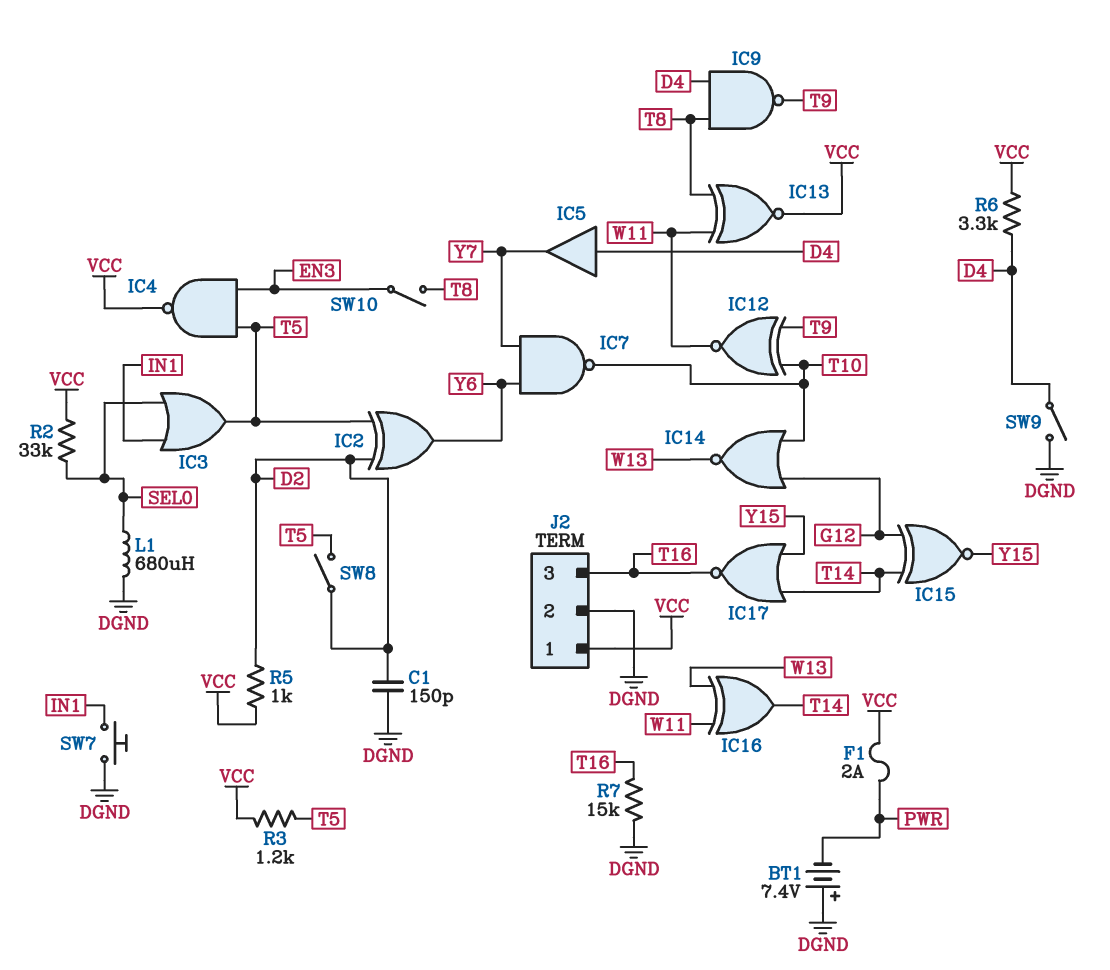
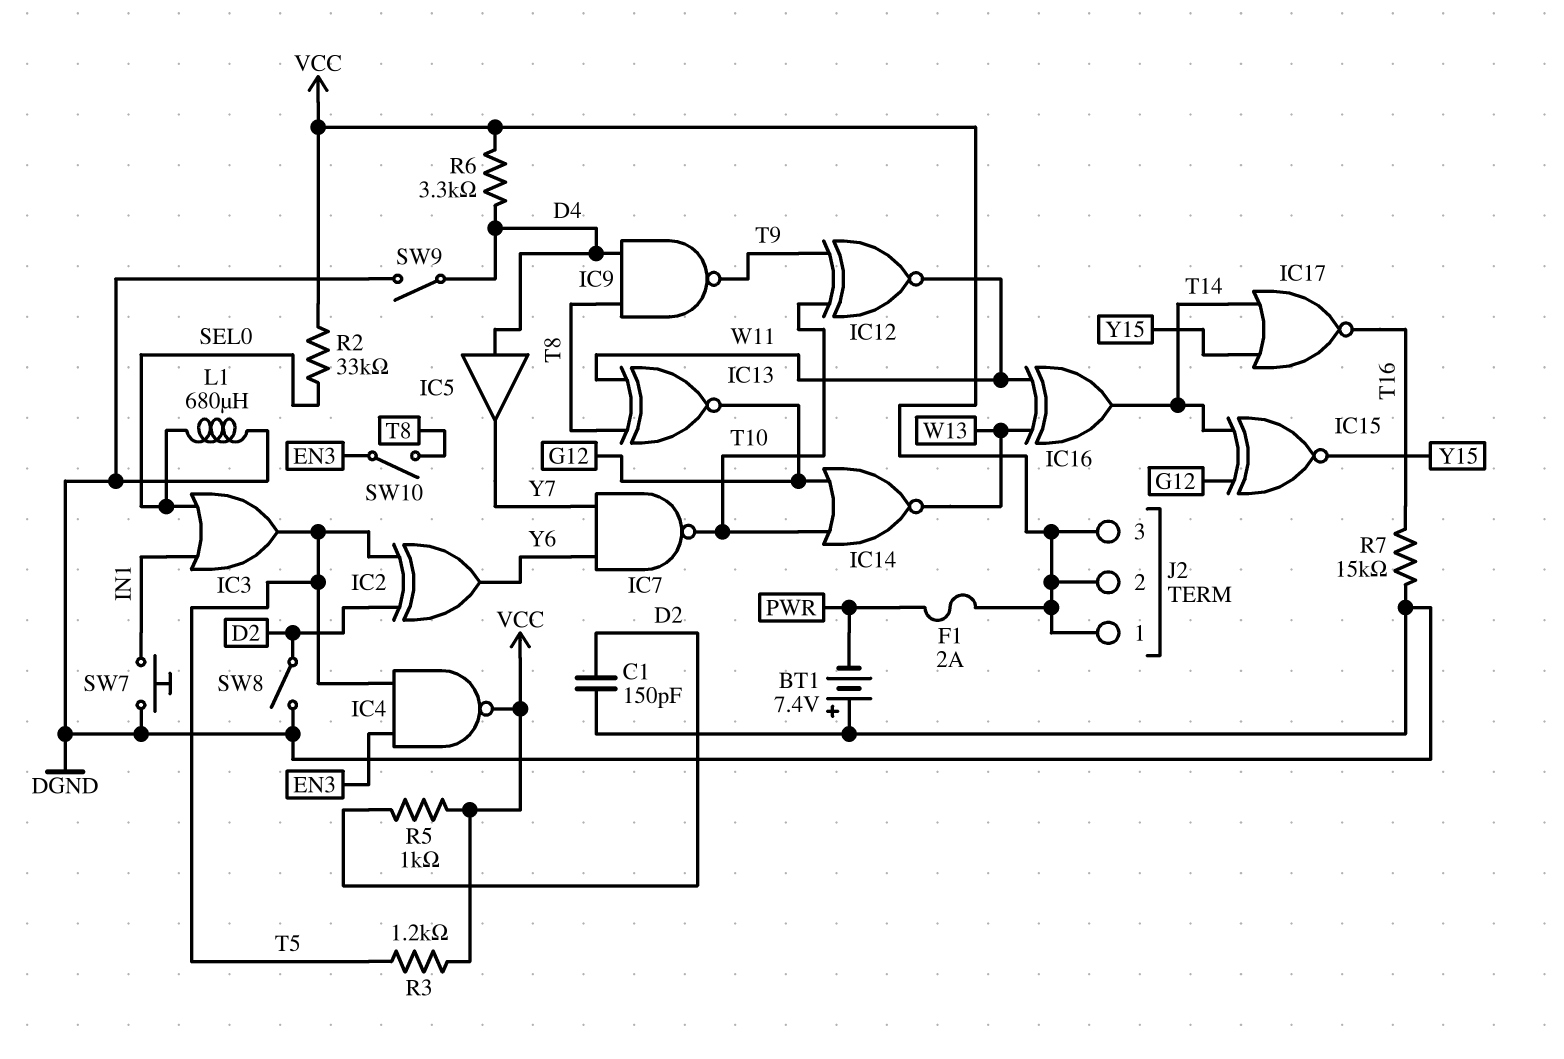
IC13: XNOR (in T8, in W11, out VCC) -> XNOR (in T8, in W11, out G12)
J2 pin 2: DGND -> VCC
J2 pin 3: T16 -> VCC
SW8: switch (D2, T5) -> switch (D2, DGND)

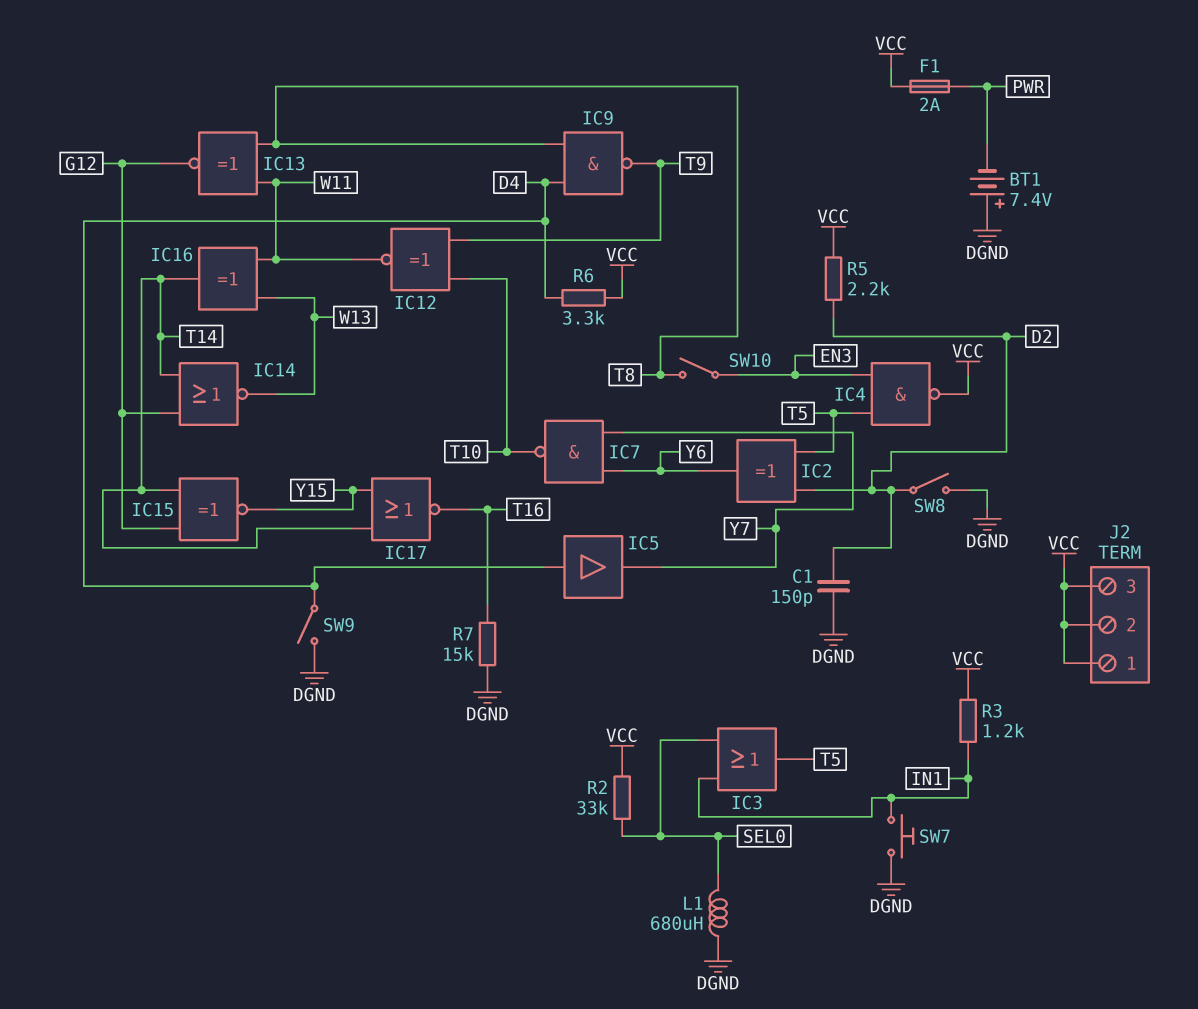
IC14: NOR (in G12, in T10, out W13) -> NOR (in G12, in T14, out W13)
R3: 1.2k (T5, VCC) -> 1.2k (IN1, VCC)
R5: 1k (D2, VCC) -> 2.2k (D2, VCC)

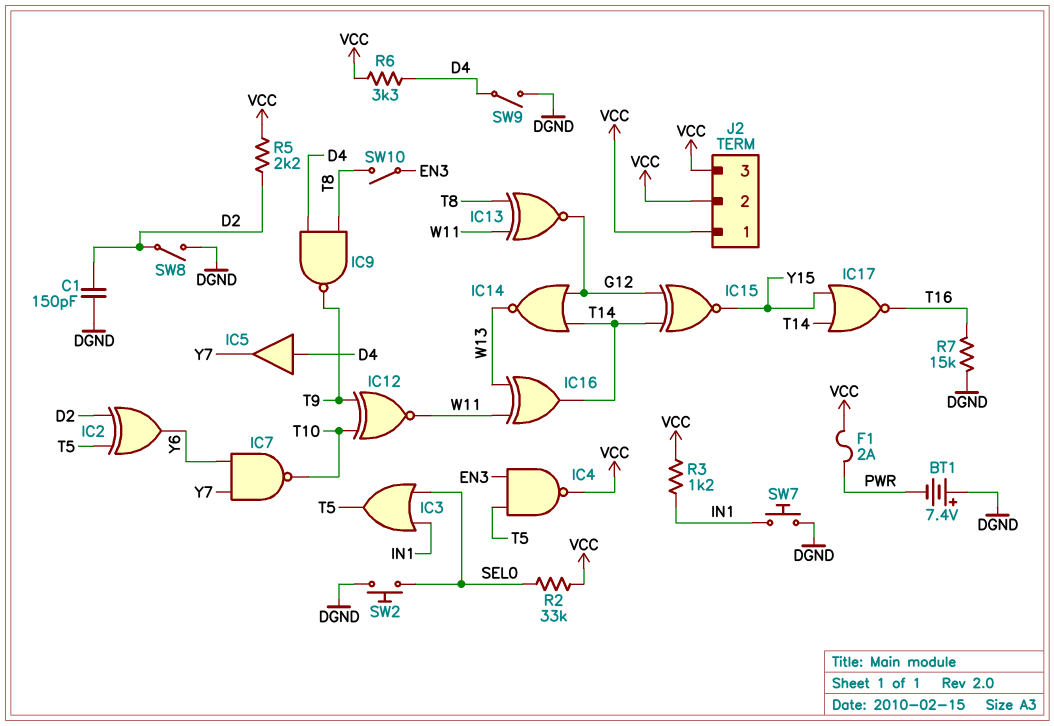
L1: 680uH (DGND, SEL0) -> none
SW2: none -> button (DGND, SEL0)

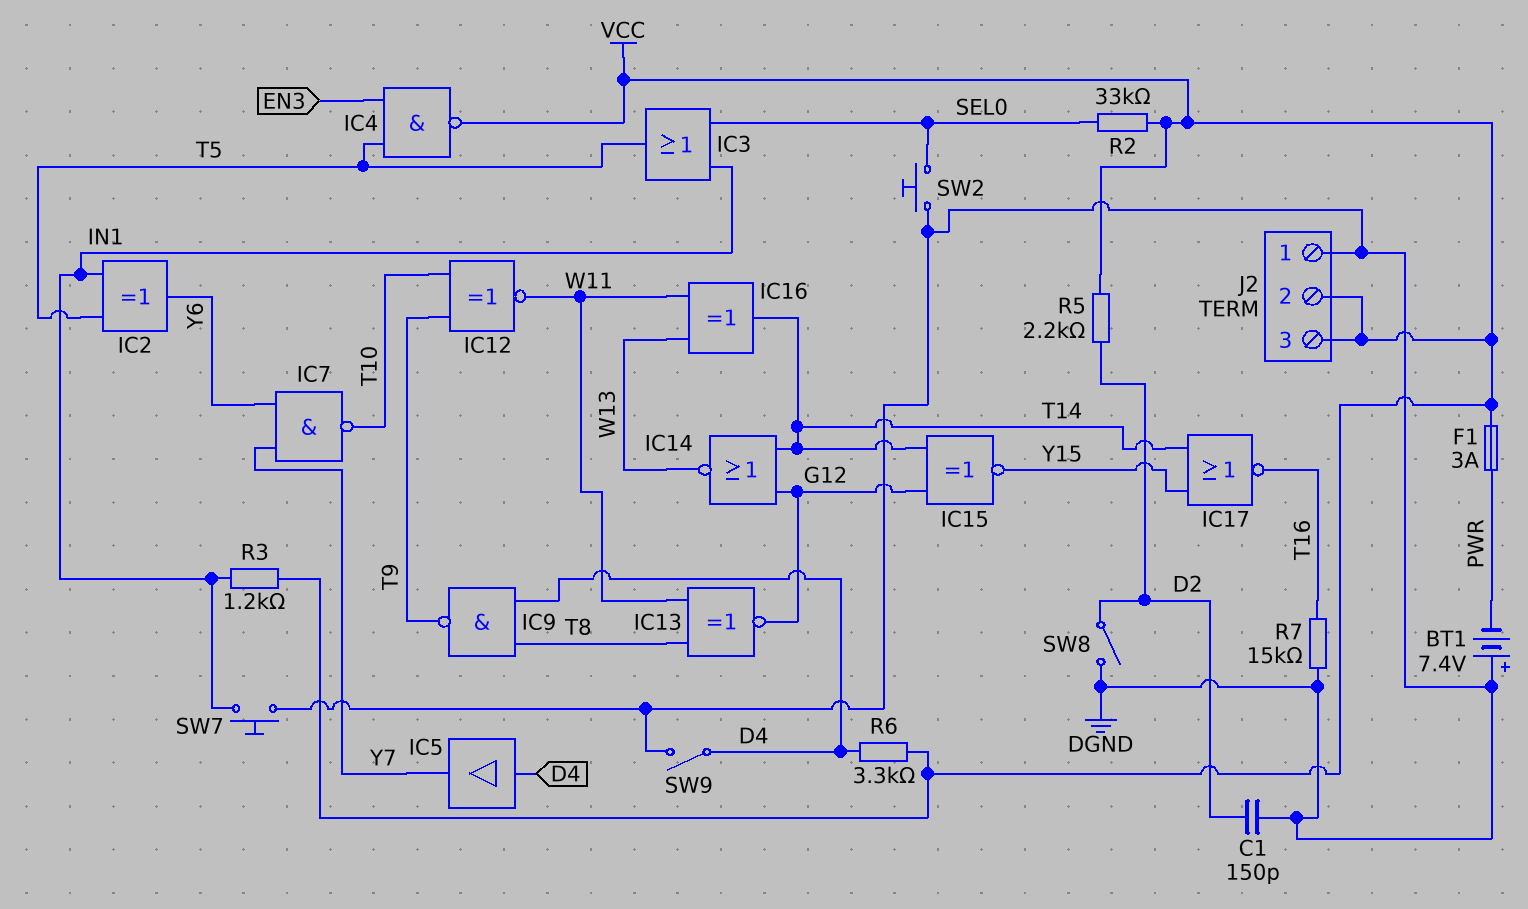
F1: 2A (PWR, VCC) -> 3A (PWR, VCC)
IC2: XOR (in D2, in T5, out Y6) -> XOR (in IN1, in T5, out Y6)
J2 pin 1: VCC -> DGND
SW10: switch (EN3, T8) -> none

